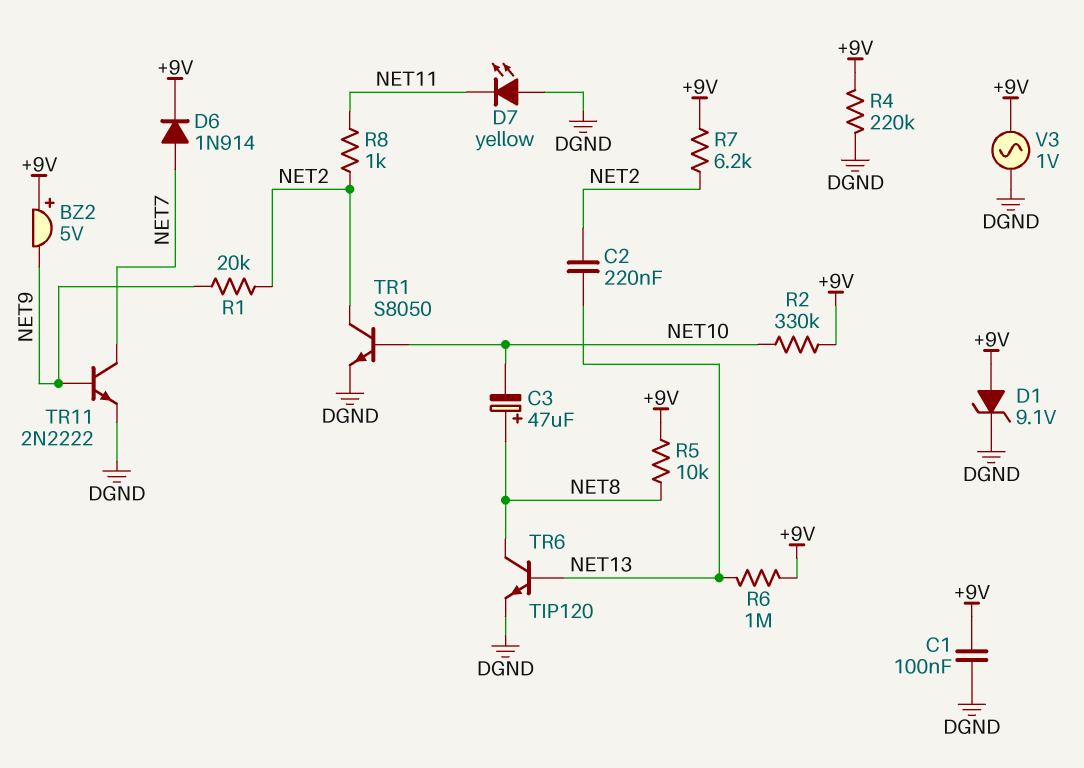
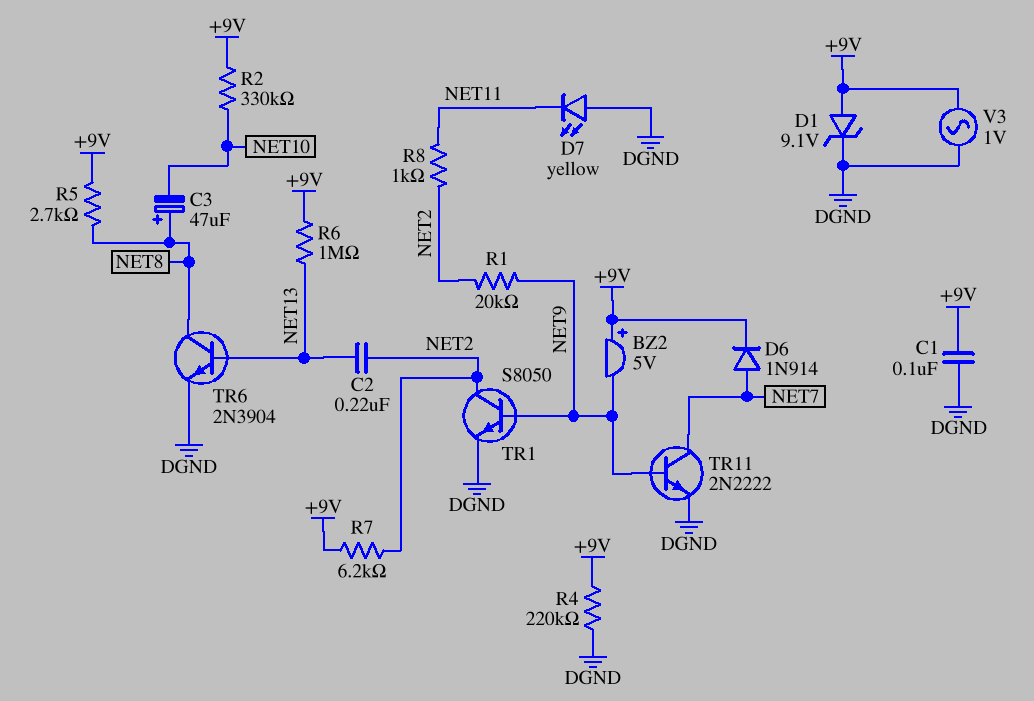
R5: 10k (+9V, NET8) -> 2.7k (+9V, NET8)
TR1: NPN S8050 (B NET10, C NET2, E DGND) -> NPN S8050 (B NET9, C NET2, E DGND)
TR6: NPN TIP120 (B NET13, C NET8, E DGND) -> NPN 2N3904 (B NET13, C NET8, E DGND)

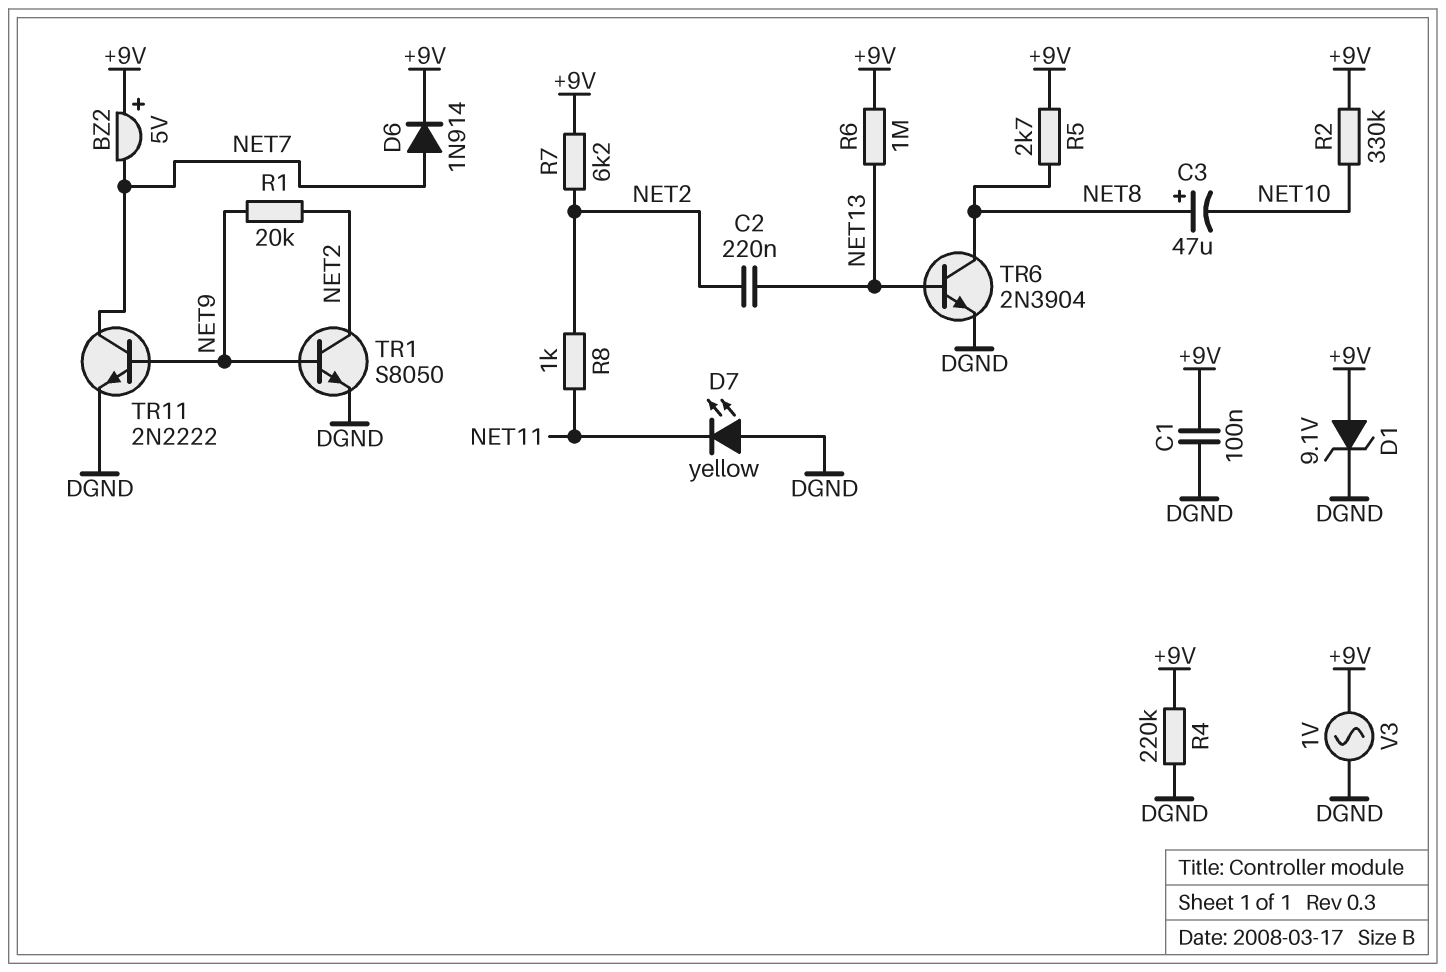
BZ2: buzzer 5V (plus +9V, minus NET9) -> buzzer 5V (plus +9V, minus NET7)

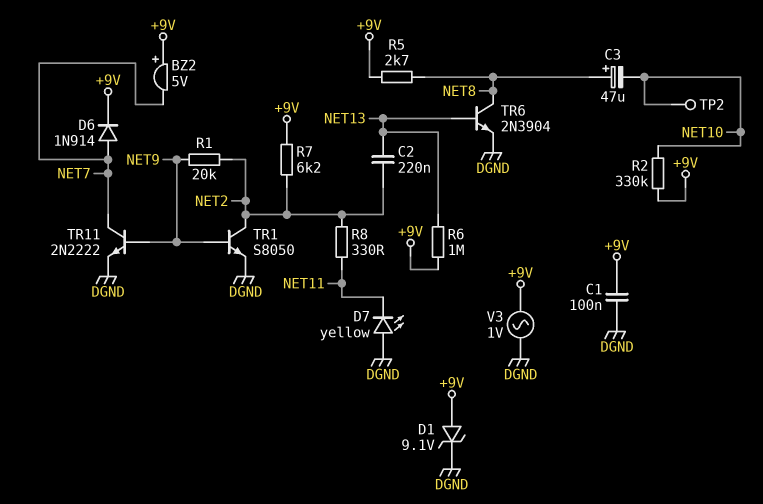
R4: 220k (+9V, DGND) -> none
R8: 1k (NET2, NET11) -> 330 (NET2, NET11)
TP2: none -> test point (NET10)

